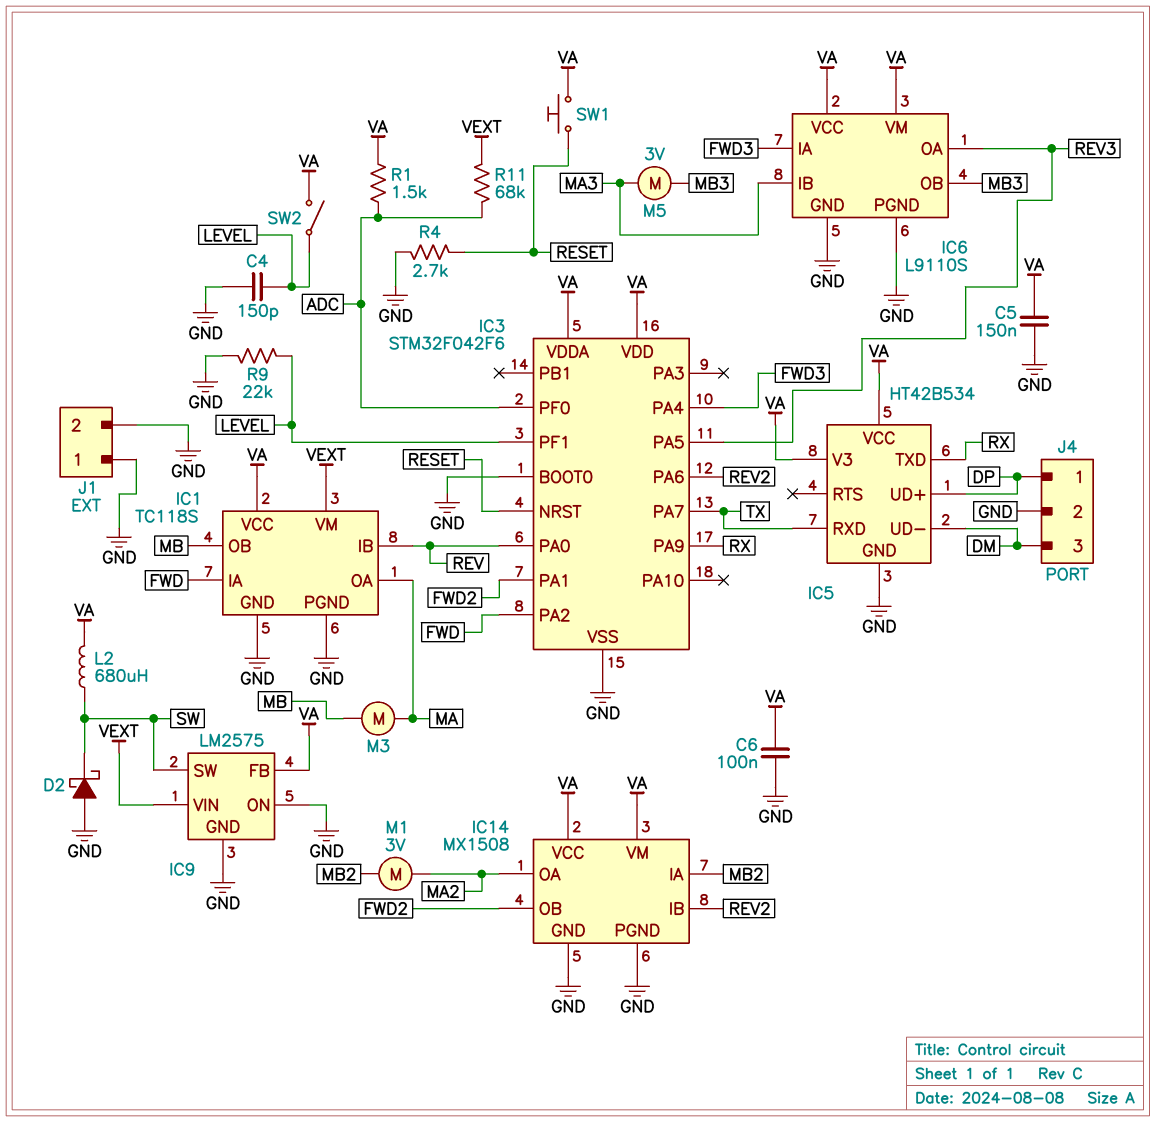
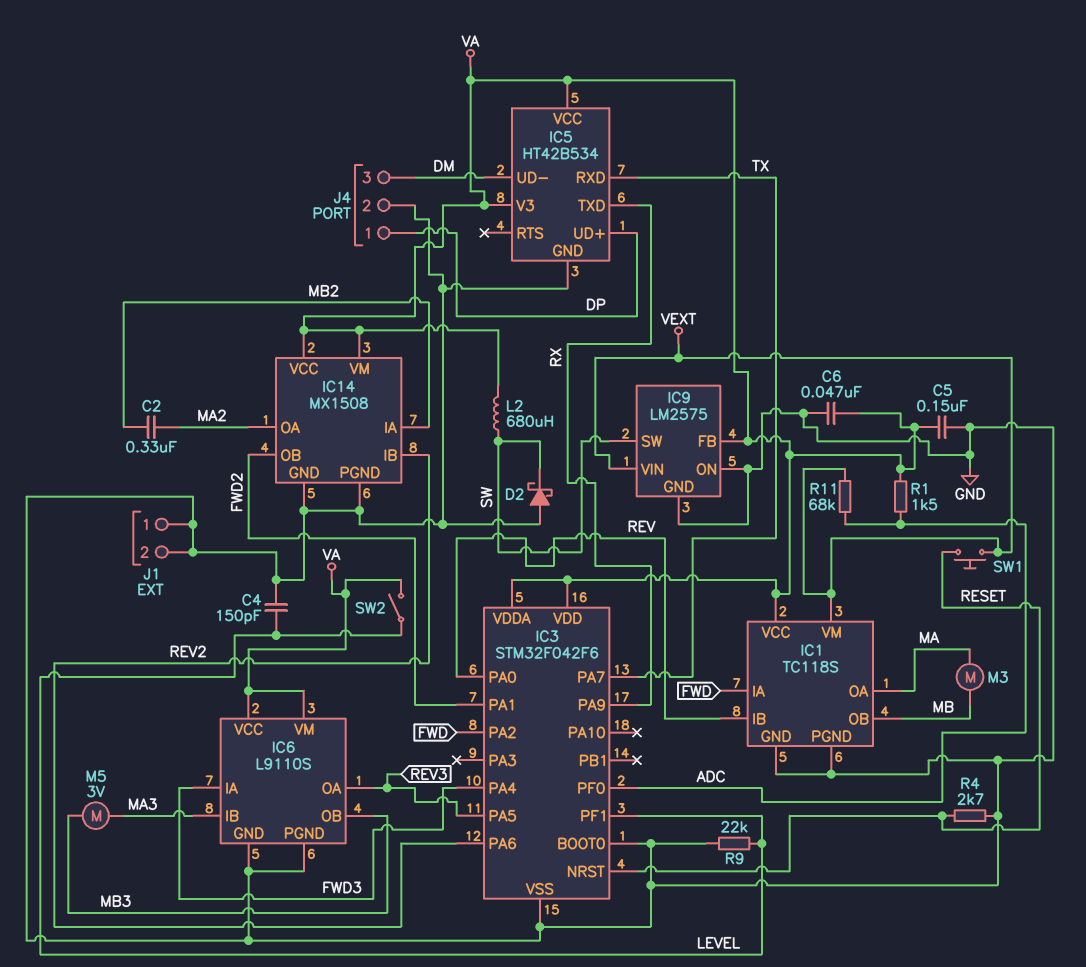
C2: none -> 330nF (MA2, MB2)
C6: 100nF (GND, VA) -> 47nF (GND, VA)
M1: motor 3V (MA2, MB2) -> none
SW1: button (RESET, VA) -> button (RESET, VEXT)

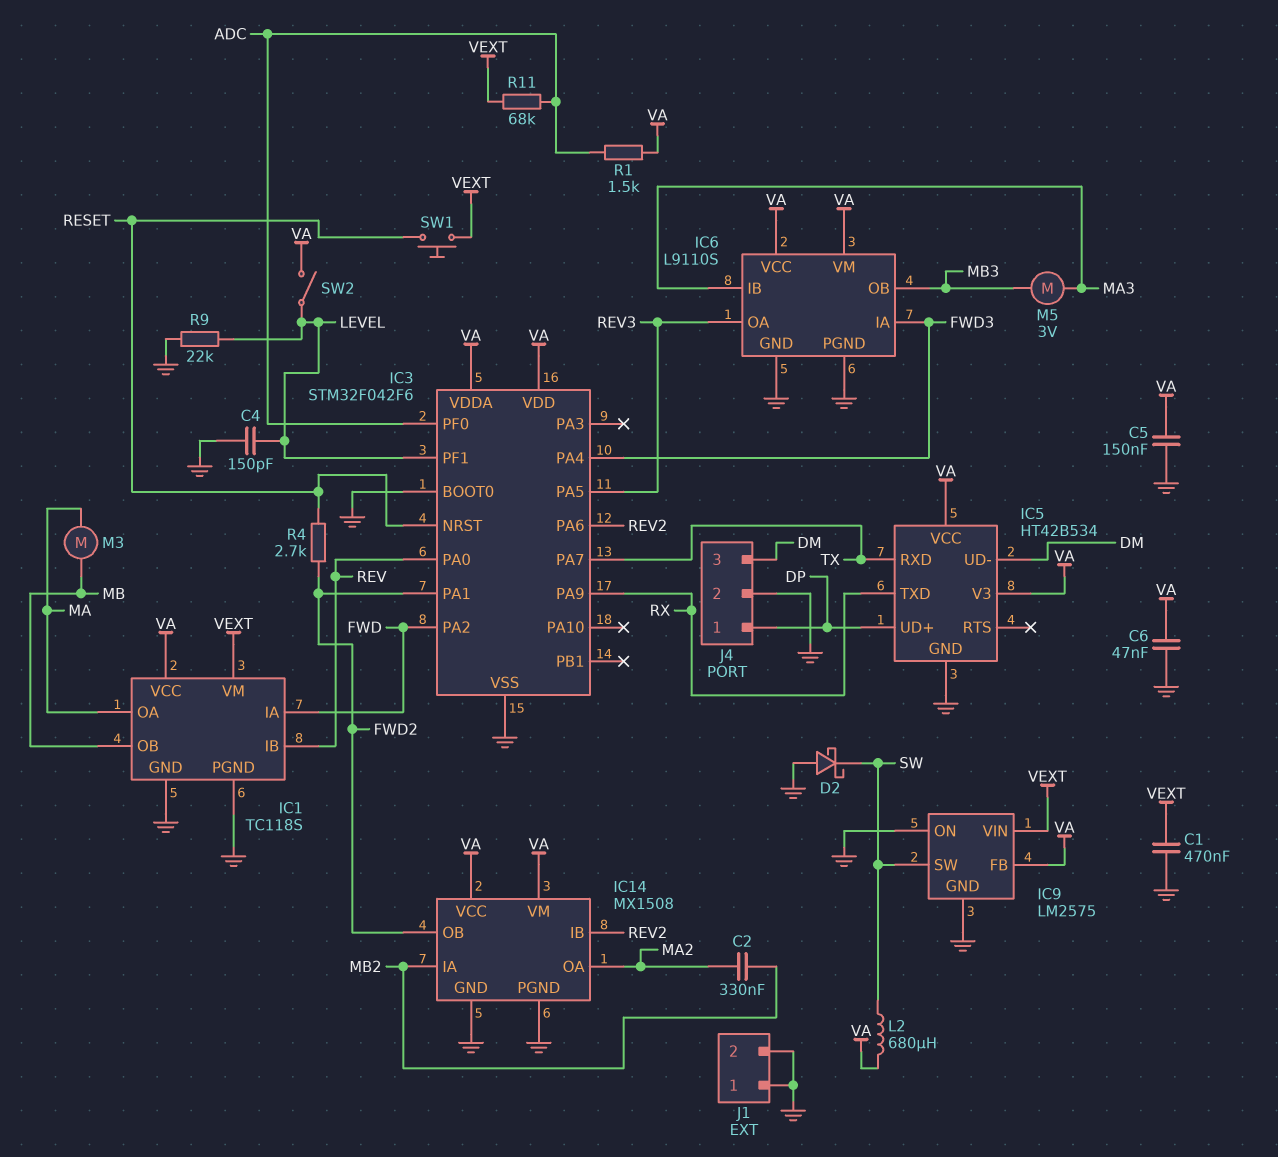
C1: none -> 470nF (GND, VEXT)
R4: 2.7k (GND, RESET) -> 2.7k (FWD2, RESET)

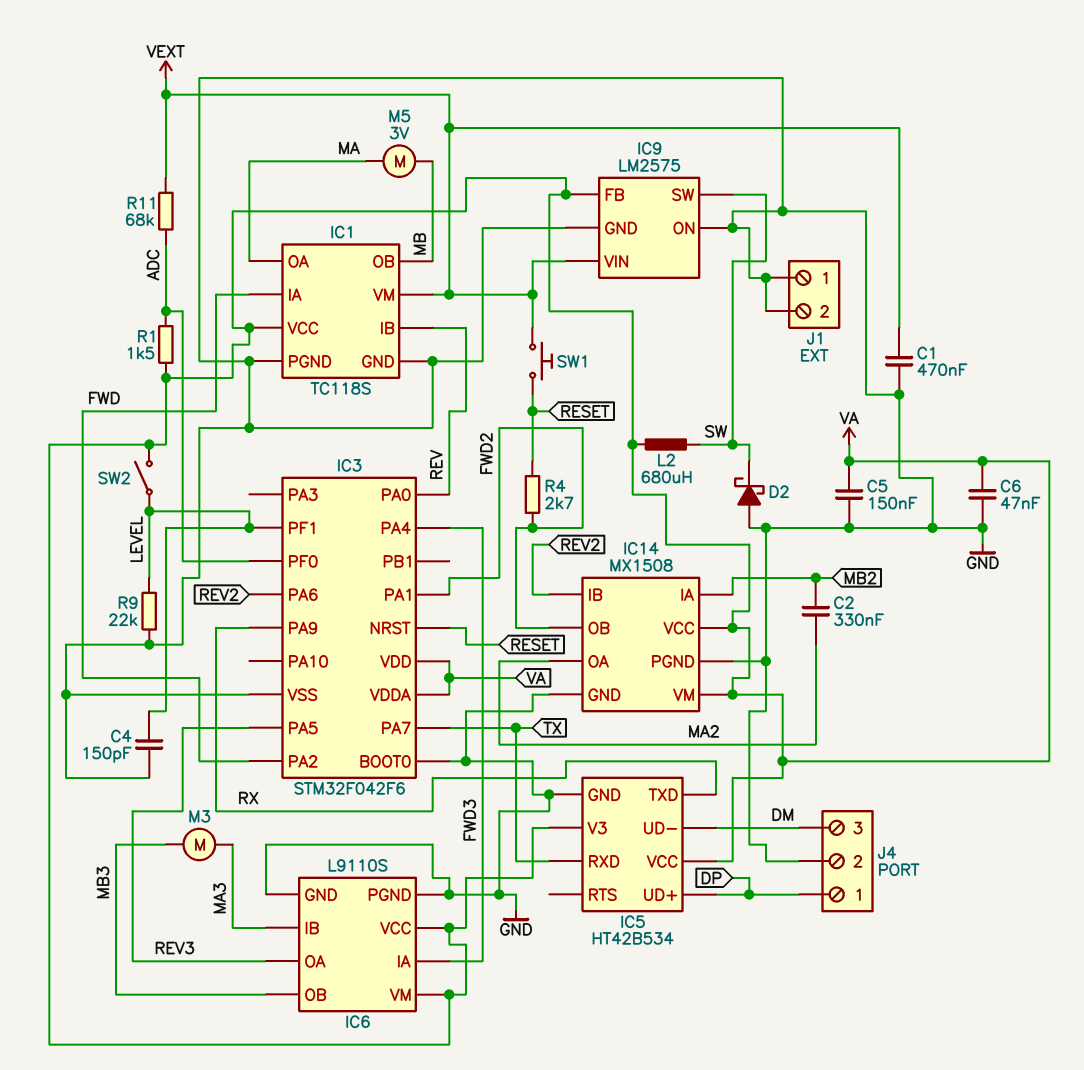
M3: motor (MA, MB) -> motor (MA3, MB3)
M5: motor 3V (MA3, MB3) -> motor 3V (MA, MB)

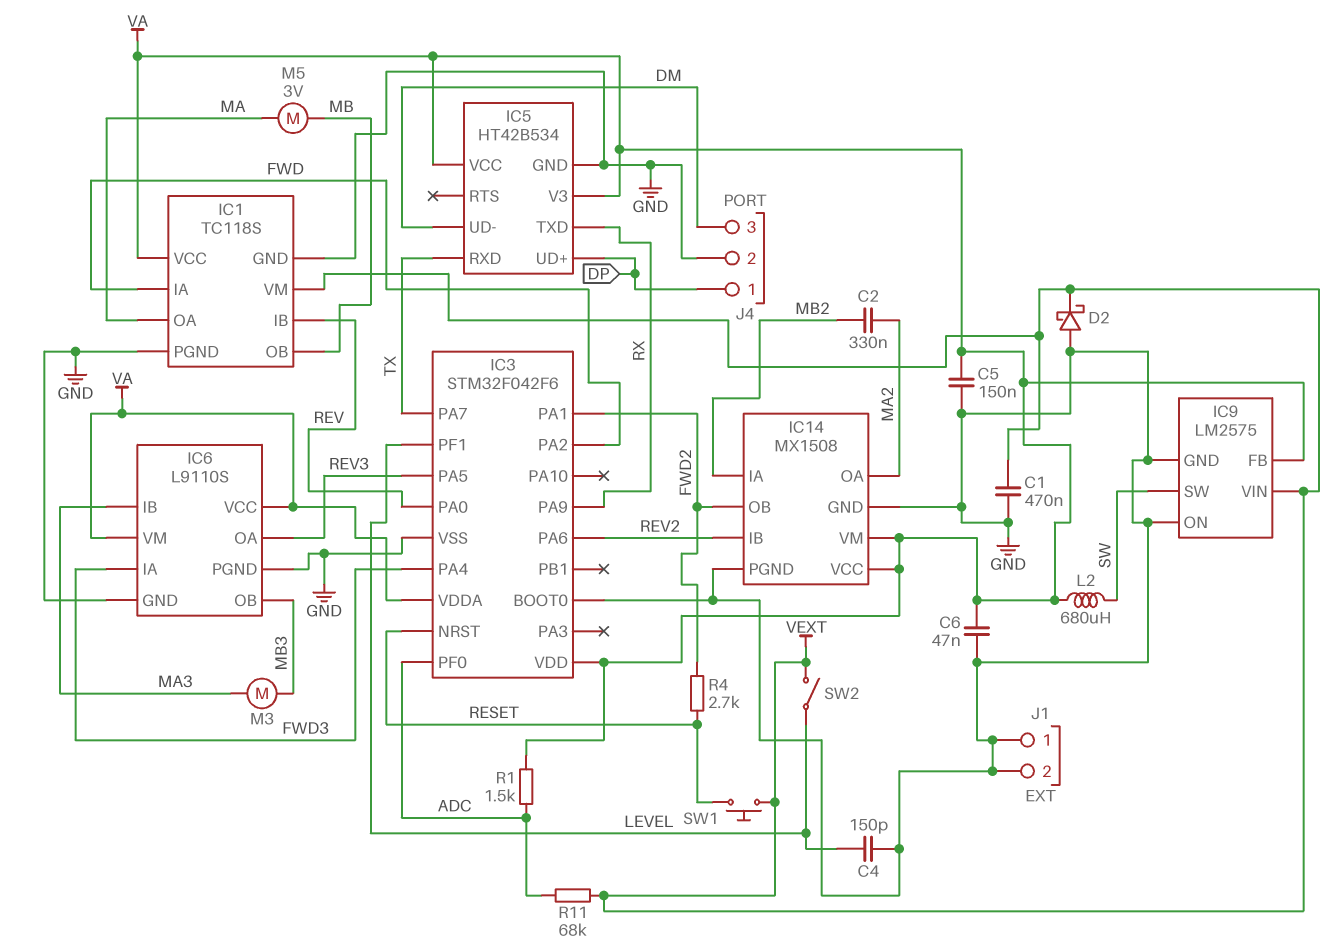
D2: schottky (A GND, K SW) -> schottky (A GND, K VEXT)
R9: 22k (GND, LEVEL) -> none
SW2: switch (LEVEL, VA) -> switch (LEVEL, VEXT)

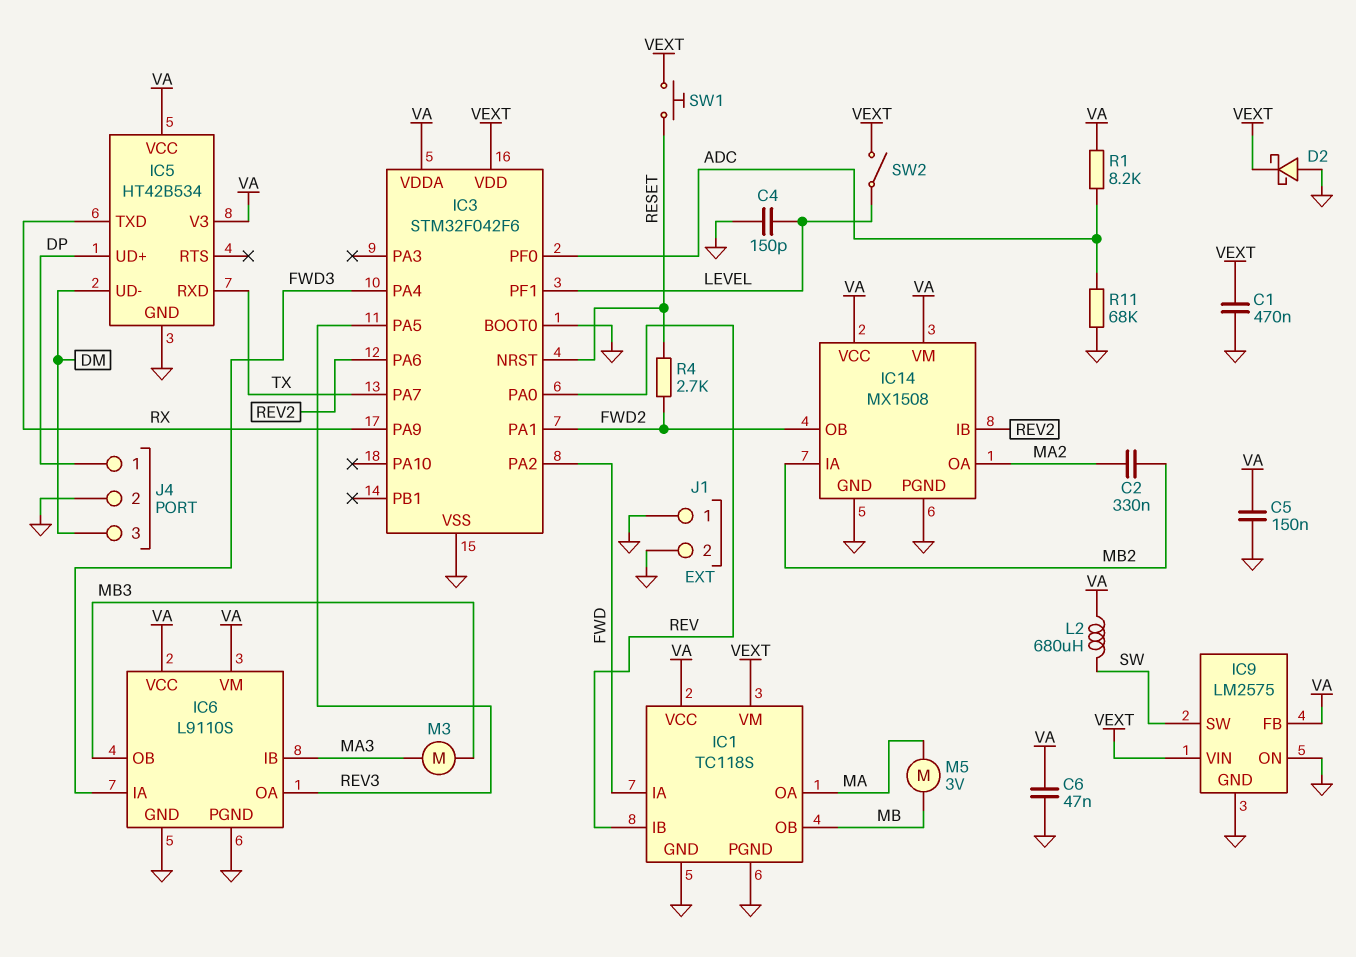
IC3 pin VDD: VA -> VEXT
R1: 1.5k (ADC, VA) -> 8.2k (ADC, VA)
R11: 68k (ADC, VEXT) -> 68k (ADC, GND)

